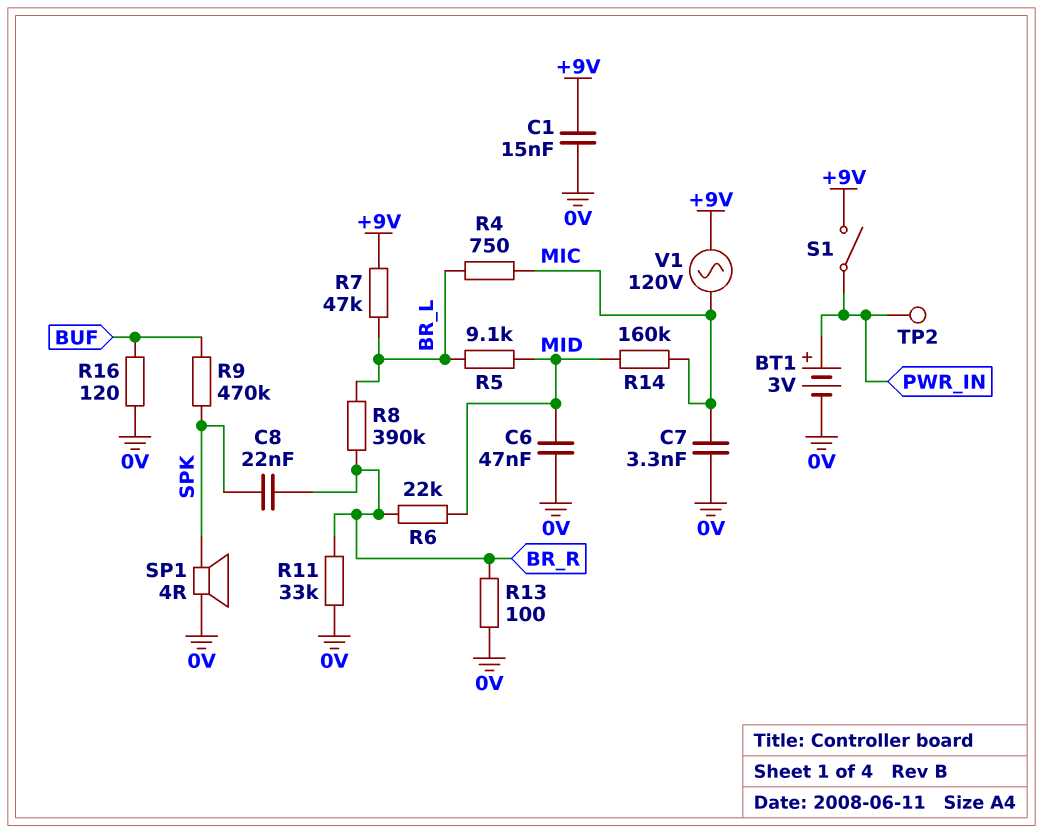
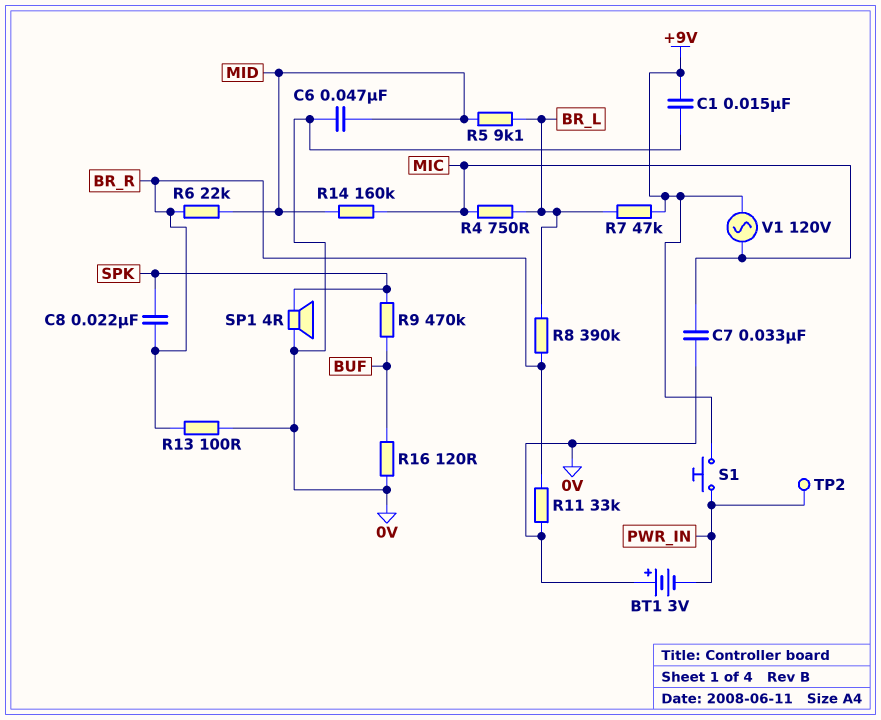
BT1: 3V (plus PWR_IN, minus 0V) -> 3V (plus 0V, minus PWR_IN)
C7: 3.3nF (0V, MIC) -> 33nF (0V, MIC)
S1: switch (+9V, PWR_IN) -> button (+9V, PWR_IN)

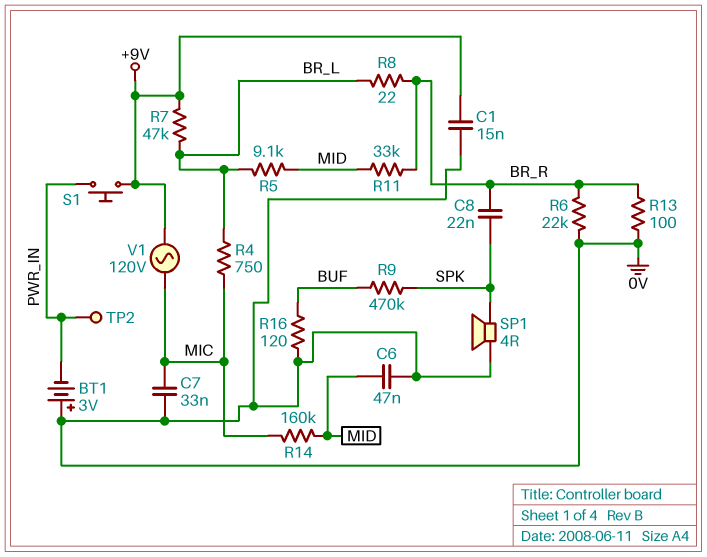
R6: 22k (BR_R, MID) -> 22k (0V, BR_R)
R8: 390k (BR_L, BR_R) -> 22 (BR_L, BR_R)
R11: 33k (0V, BR_R) -> 33k (BR_R, MID)

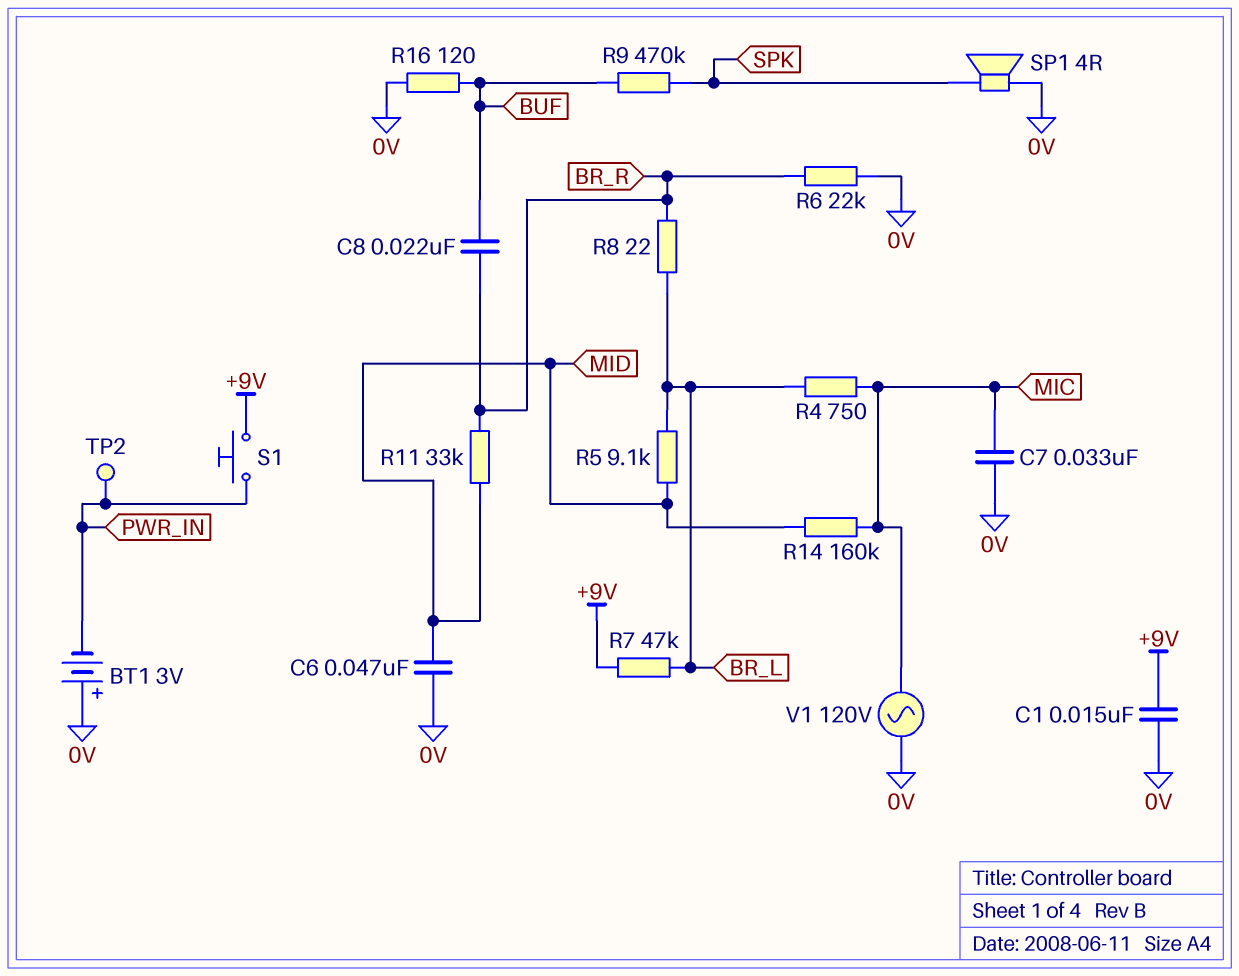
C8: 22nF (BR_R, SPK) -> 22nF (BR_R, BUF)
R13: 100 (0V, BR_R) -> none
V1: AC 120V (+9V, MIC) -> AC 120V (0V, MIC)

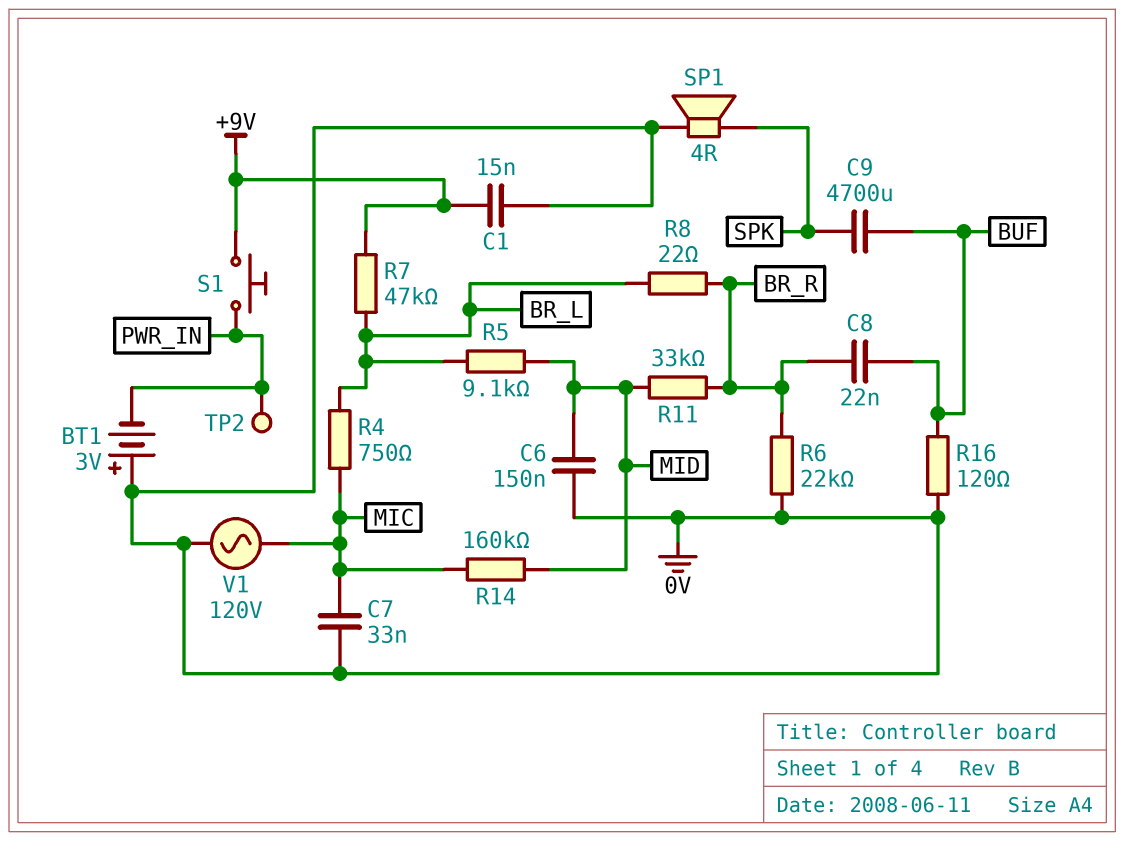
C6: 47nF (0V, MID) -> 150nF (0V, MID)
C9: none -> 4700uF (BUF, SPK)
R9: 470k (BUF, SPK) -> none

